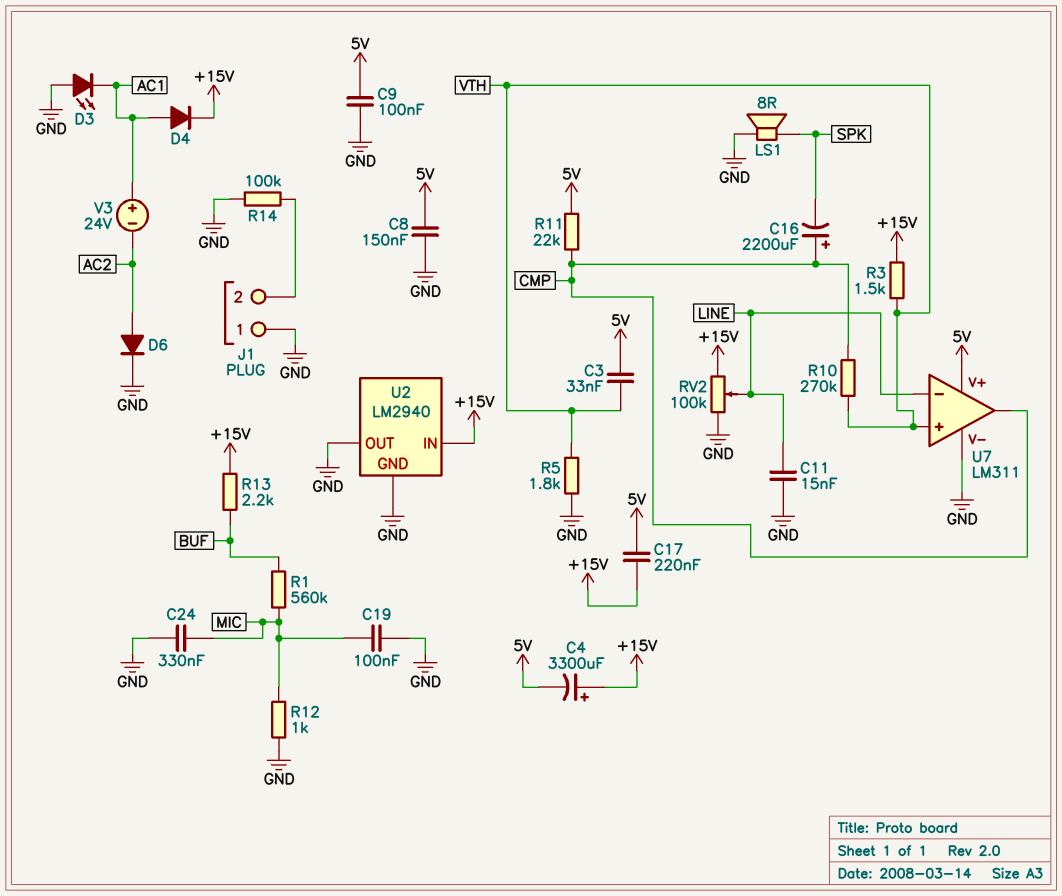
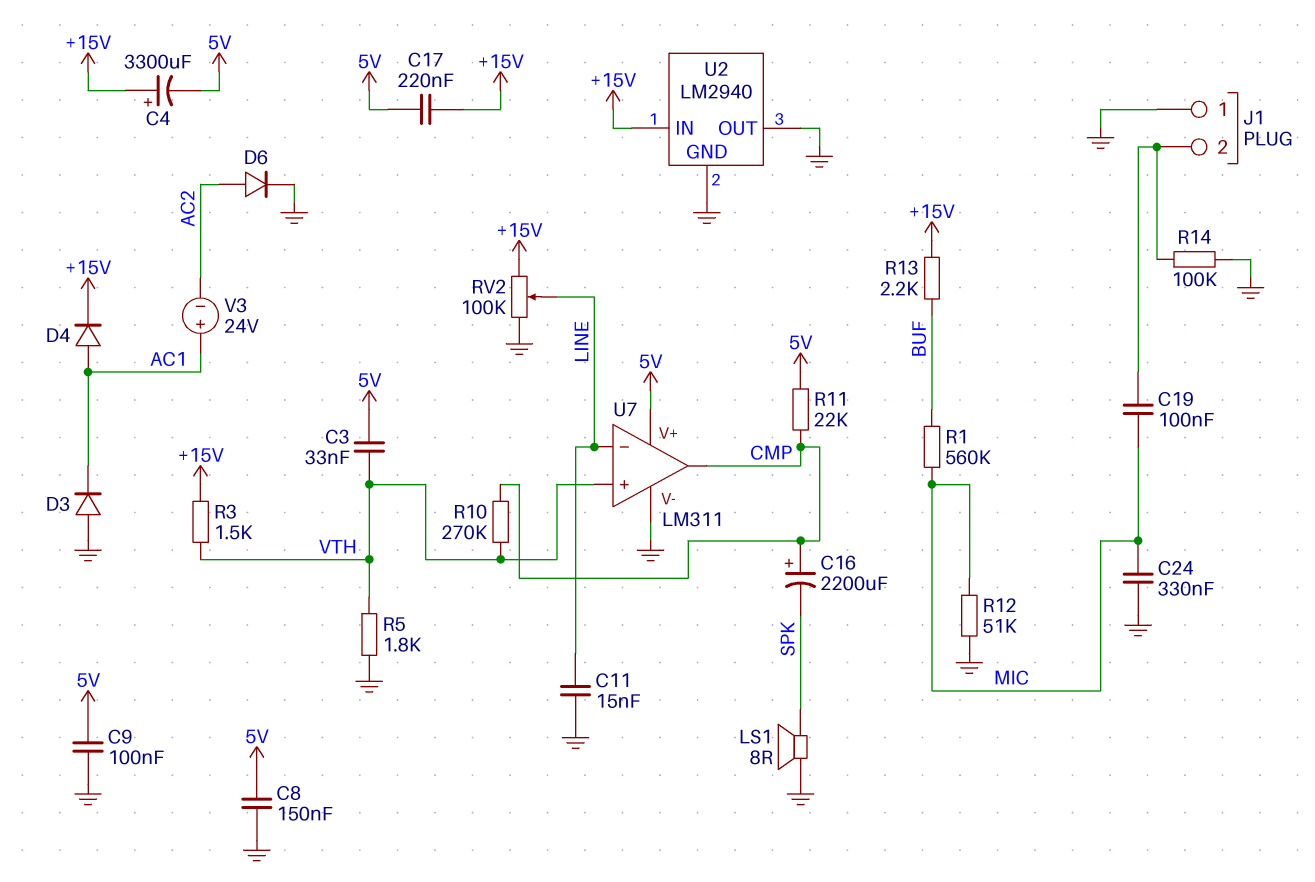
C19: 100nF (GND, MIC) -> 100nF (J1/2, MIC)
D3: LED (A GND, K AC1) -> diode (A GND, K AC1)
R12: 1k (GND, MIC) -> 51k (GND, MIC)

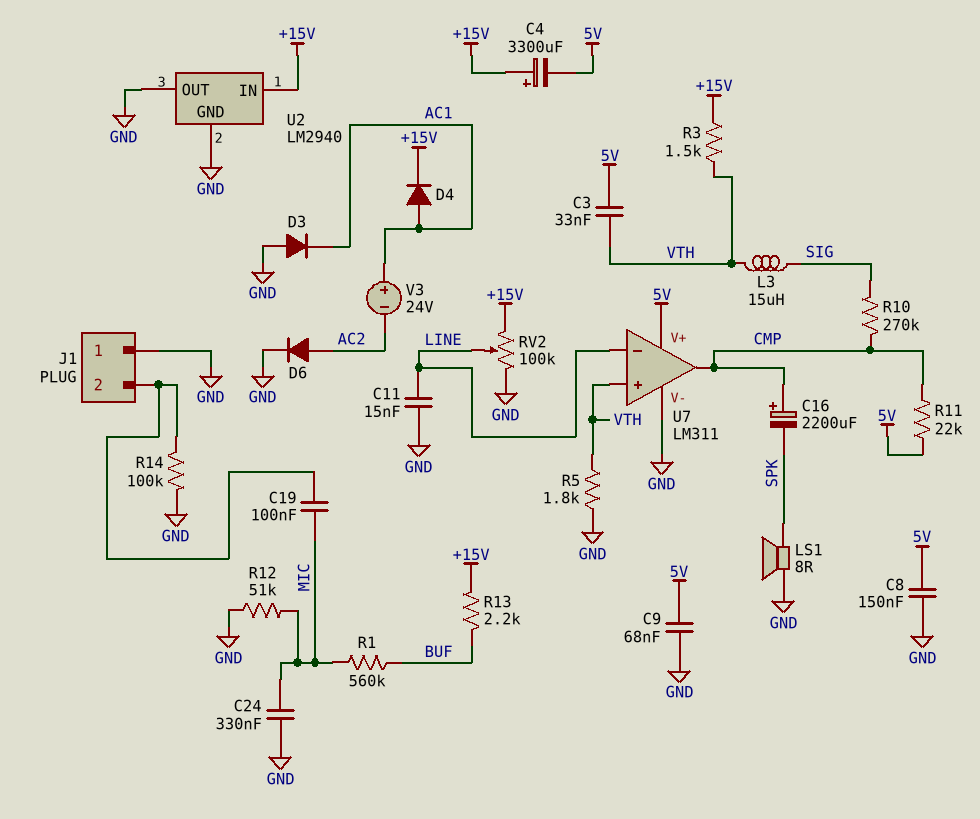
C9: 100nF (5V, GND) -> 68nF (5V, GND)
C17: 220nF (+15V, 5V) -> none
L3: none -> 15uH (SIG, VTH)
R10: 270k (CMP, VTH) -> 270k (CMP, SIG)

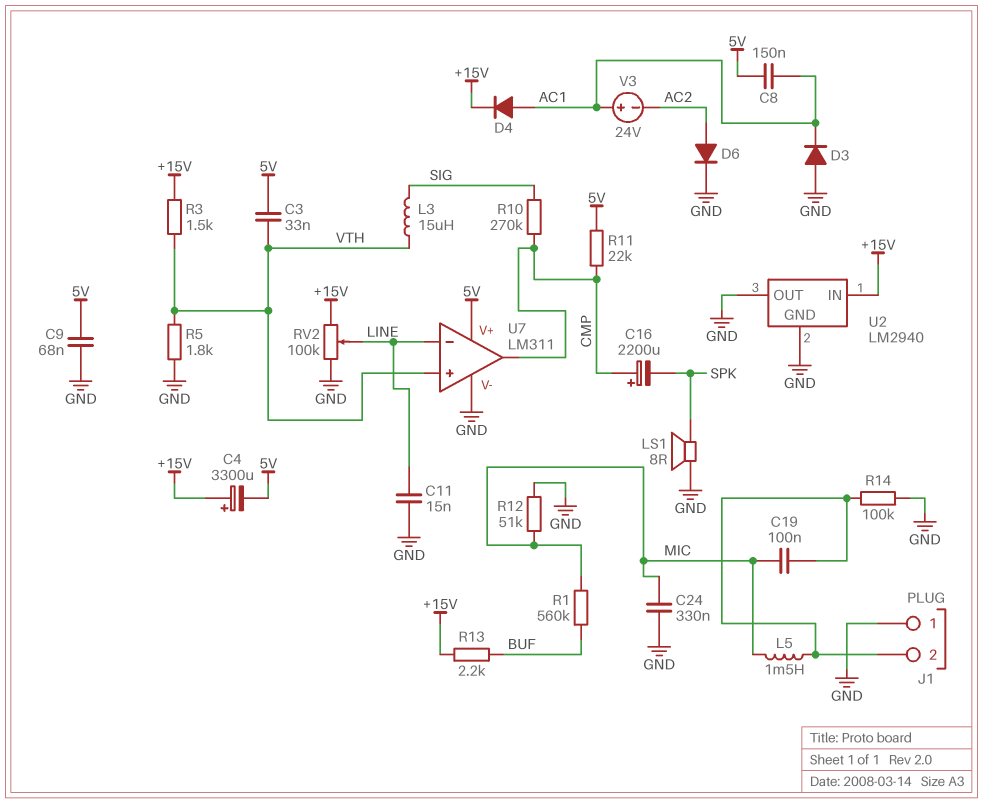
C8: 150nF (5V, GND) -> 150nF (5V, AC1)
L5: none -> 1.5mH (J1/2, MIC)

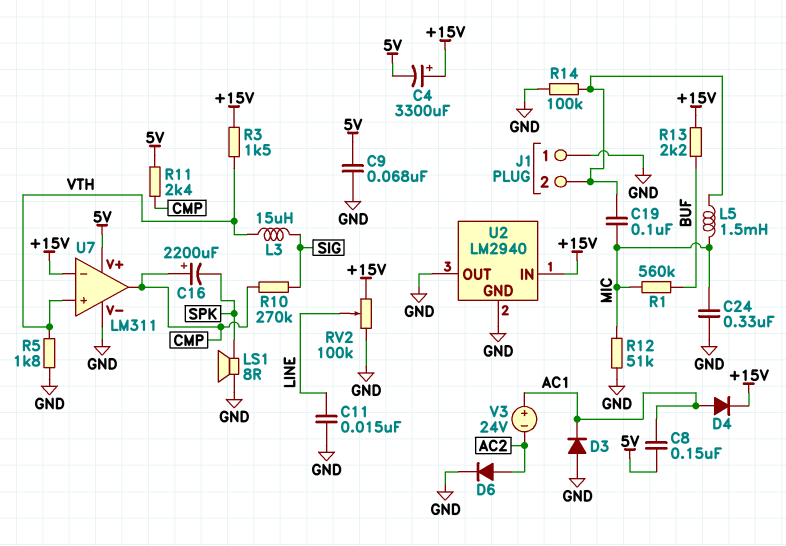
C3: 33nF (5V, VTH) -> none
R11: 22k (5V, CMP) -> 2.4k (5V, CMP)
U7 pin in-: LINE -> +15V

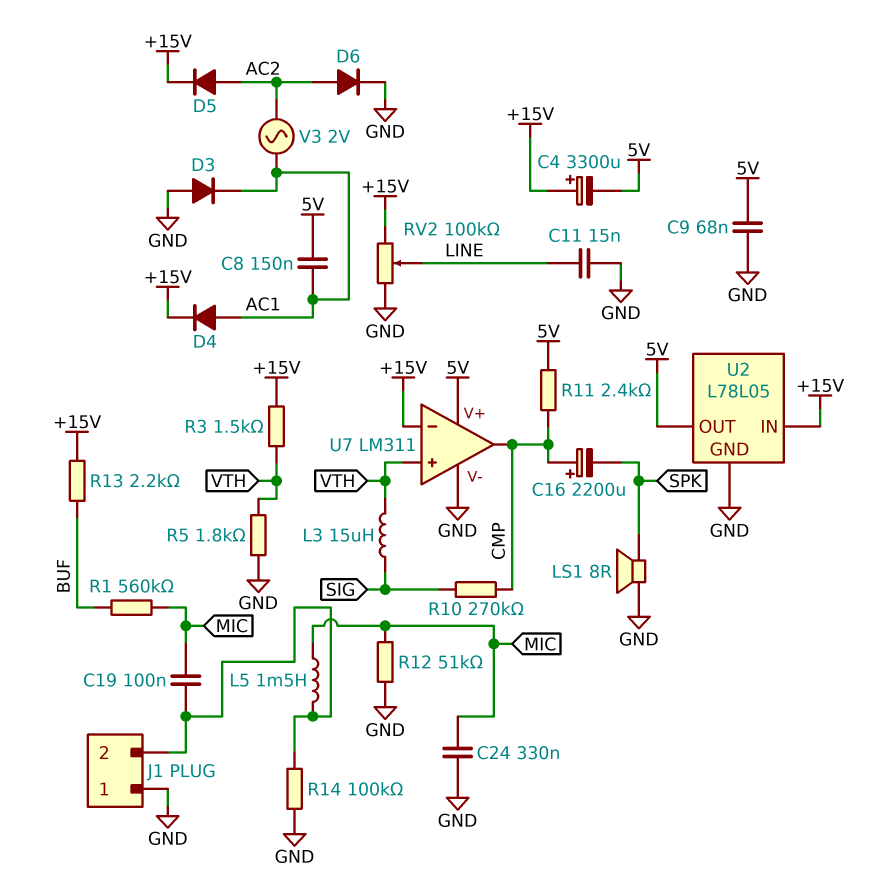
D5: none -> diode (A AC2, K +15V)
U2: LM2940 -> L78L05
U2 pin OUT: GND -> 5V
V3: 24V (plus AC1, minus AC2) -> AC 2V (AC1, AC2)

